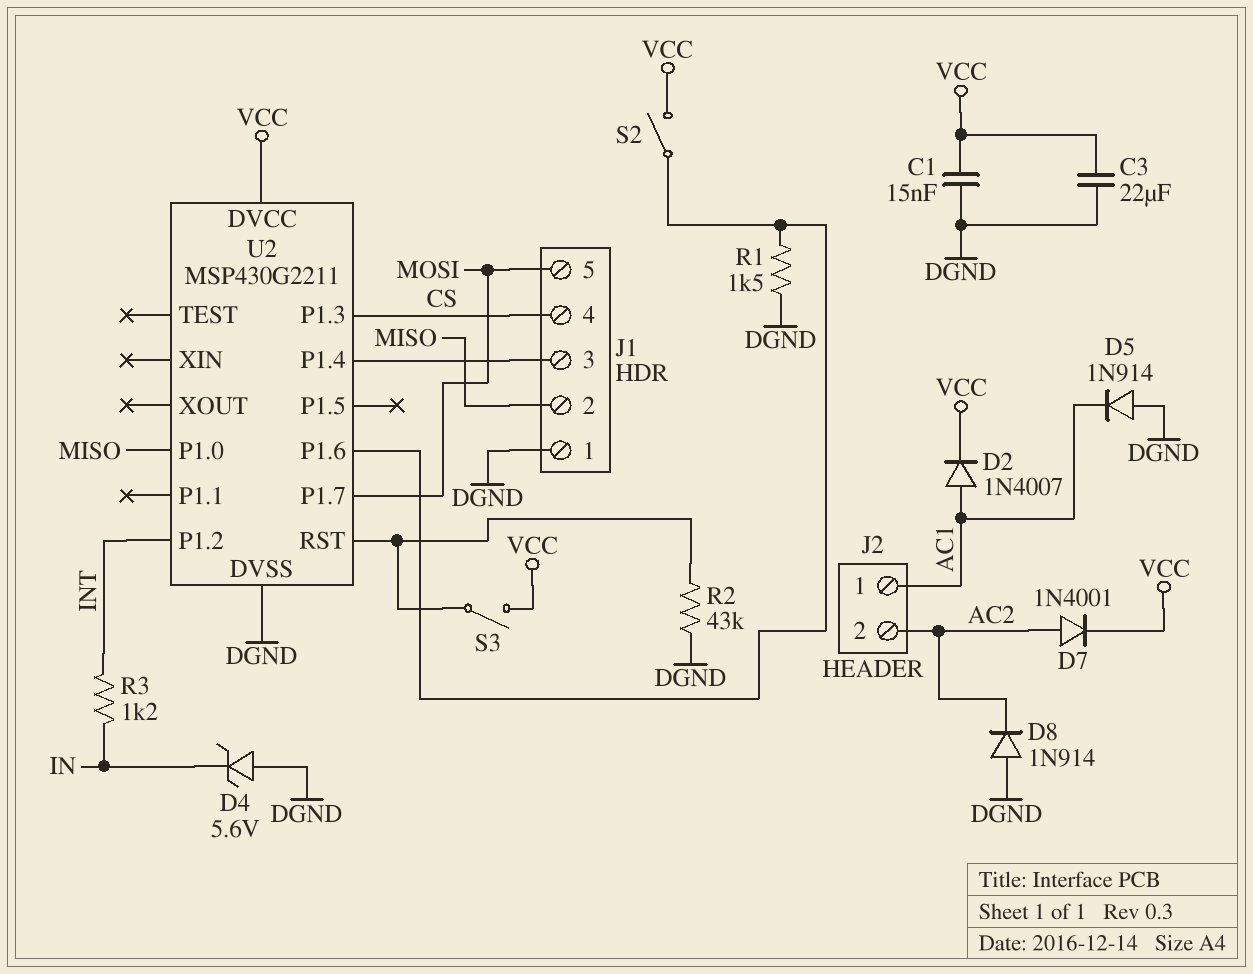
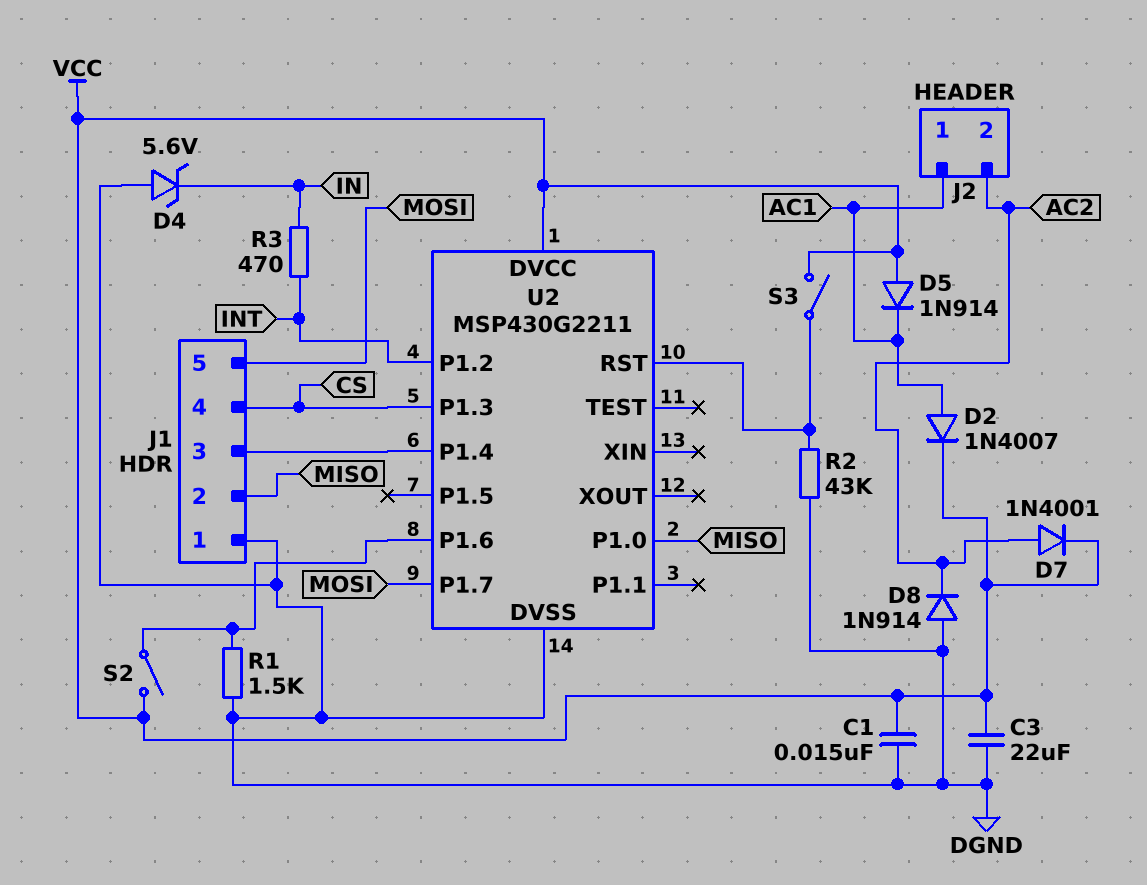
D5: diode 1N914 (A DGND, K AC1) -> diode 1N914 (A VCC, K AC1)
R3: 1.2k (IN, INT) -> 470 (IN, INT)

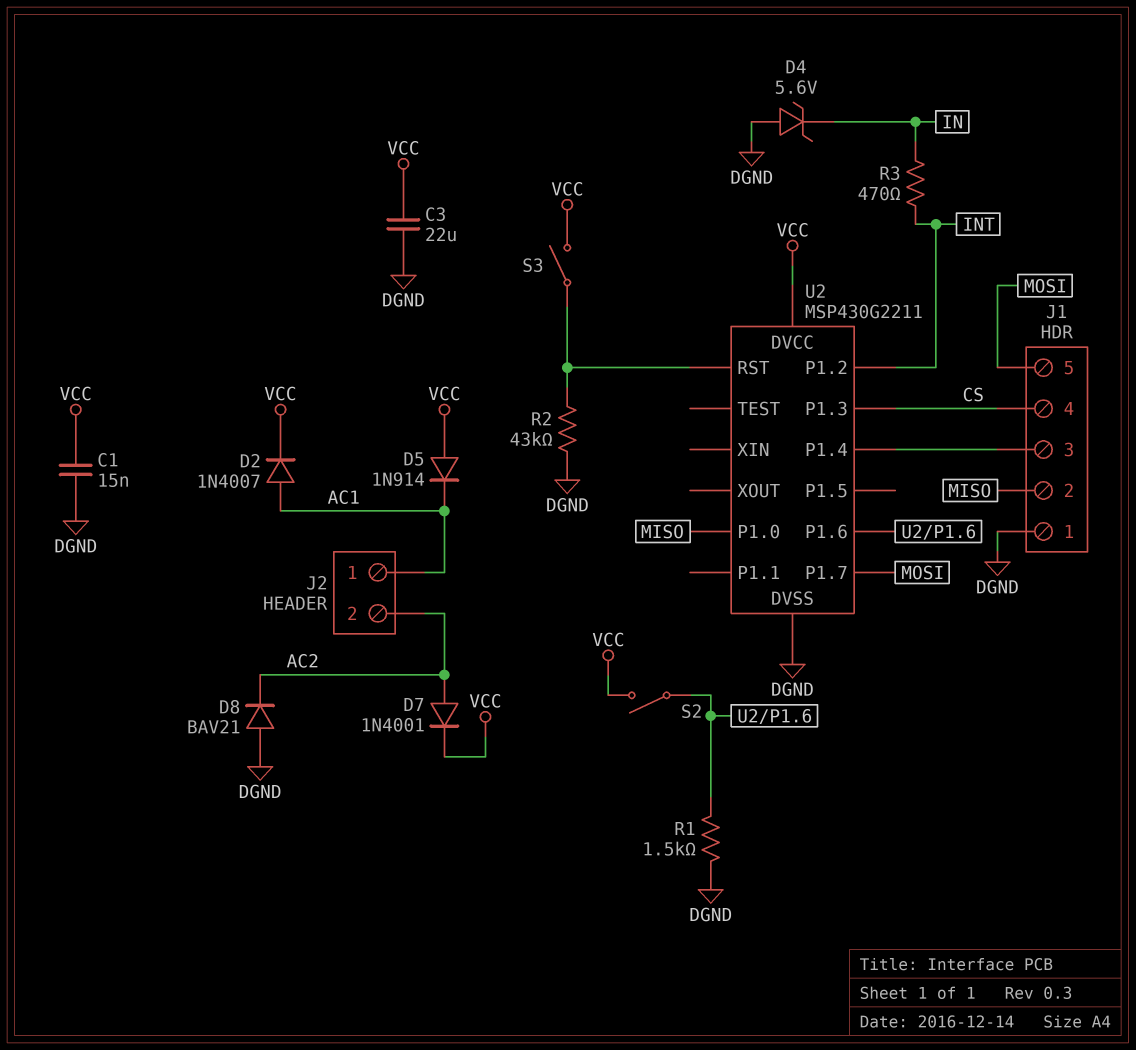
D8: diode 1N914 (A DGND, K AC2) -> diode BAV21 (A DGND, K AC2)

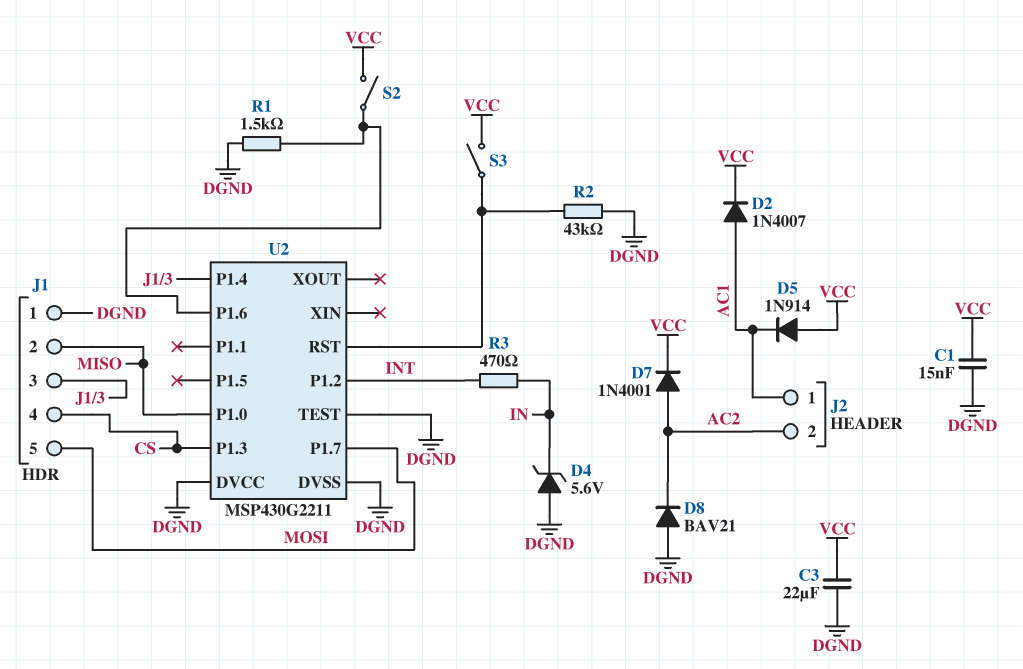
U2 pin DVCC: VCC -> DGND
U2 pin TEST: none -> DGND

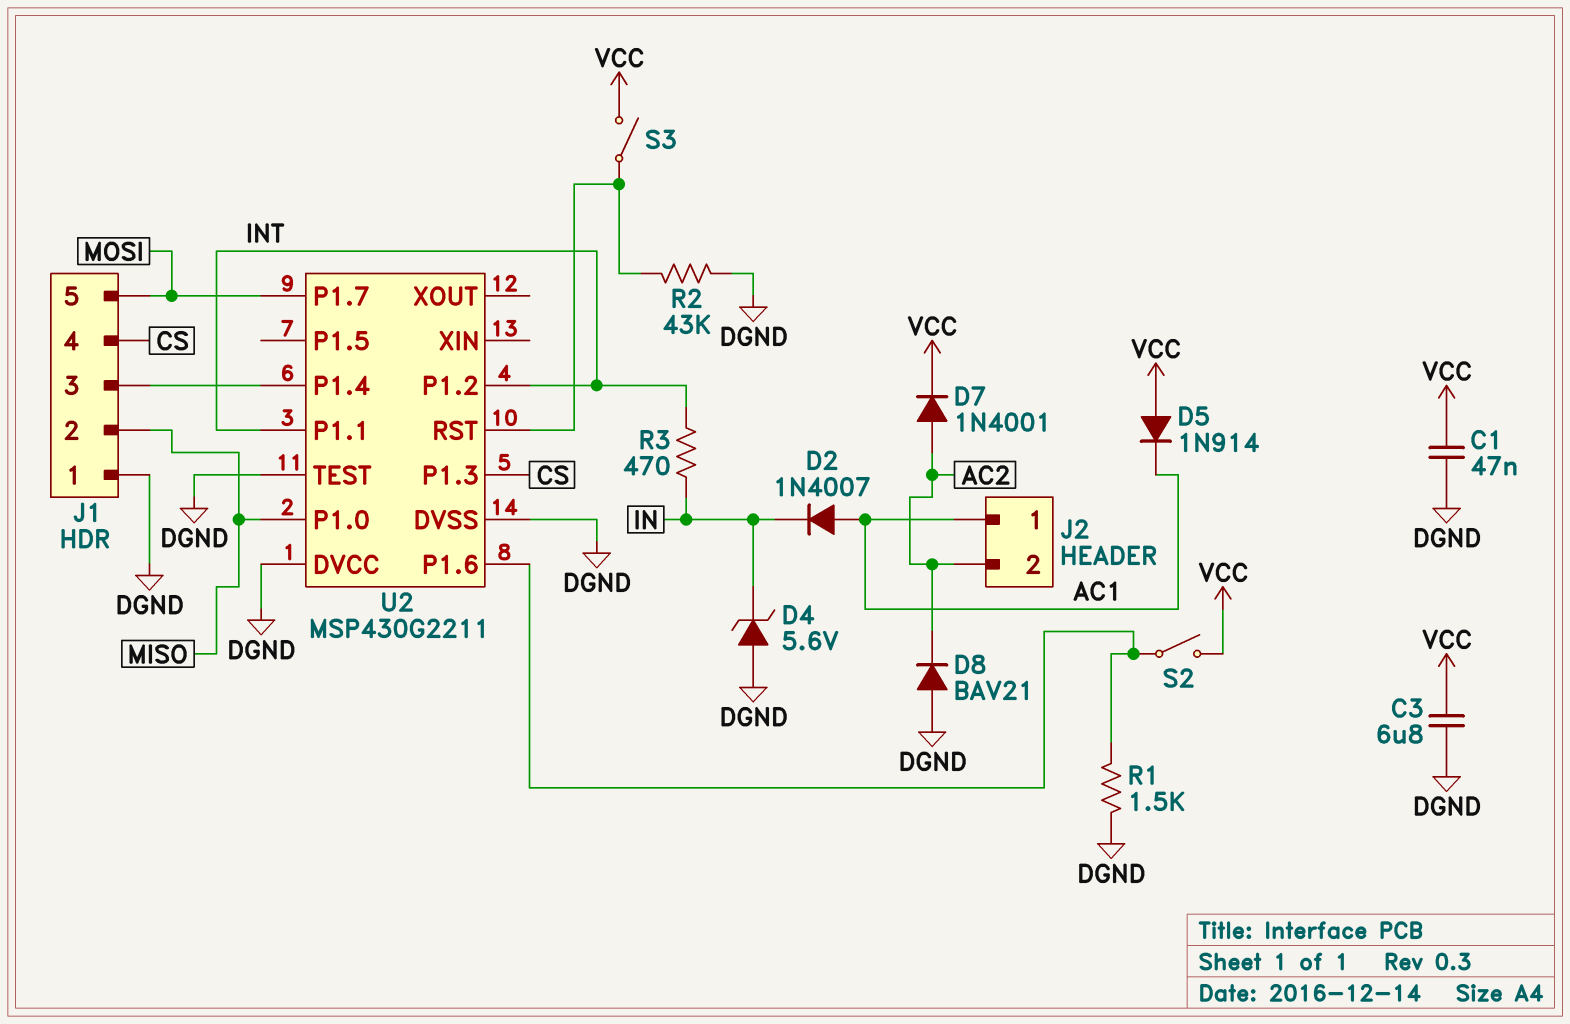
C1: 15nF (DGND, VCC) -> 47nF (DGND, VCC)
C3: 22uF (DGND, VCC) -> 6.8uF (DGND, VCC)
D2: diode 1N4007 (A AC1, K VCC) -> diode 1N4007 (A AC1, K IN)
U2 pin P1.1: none -> INT

